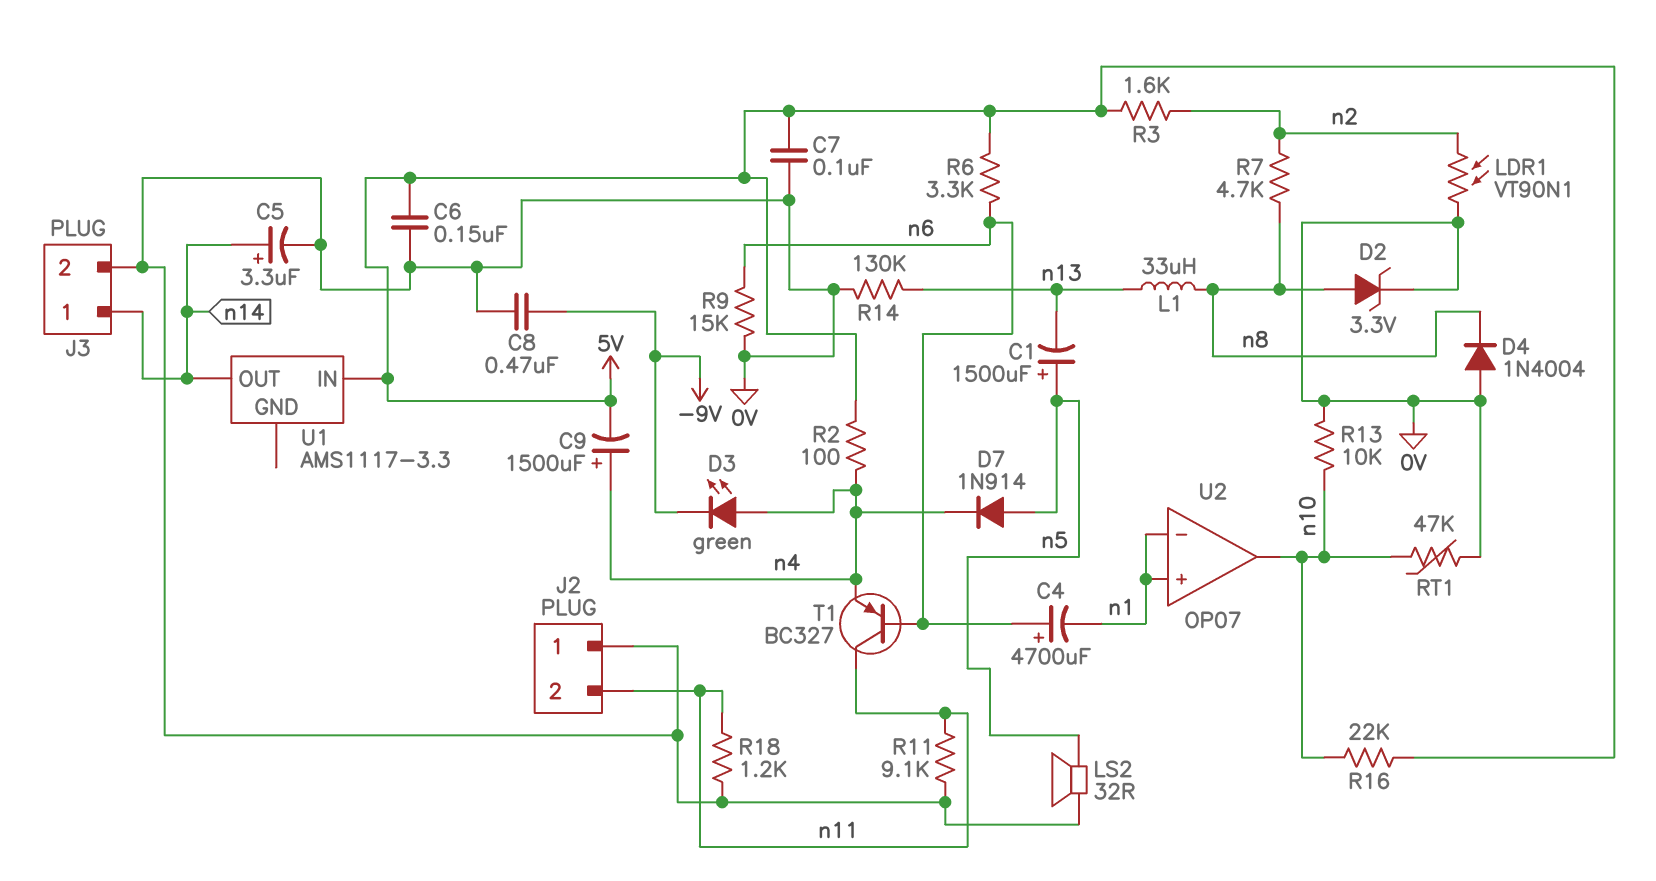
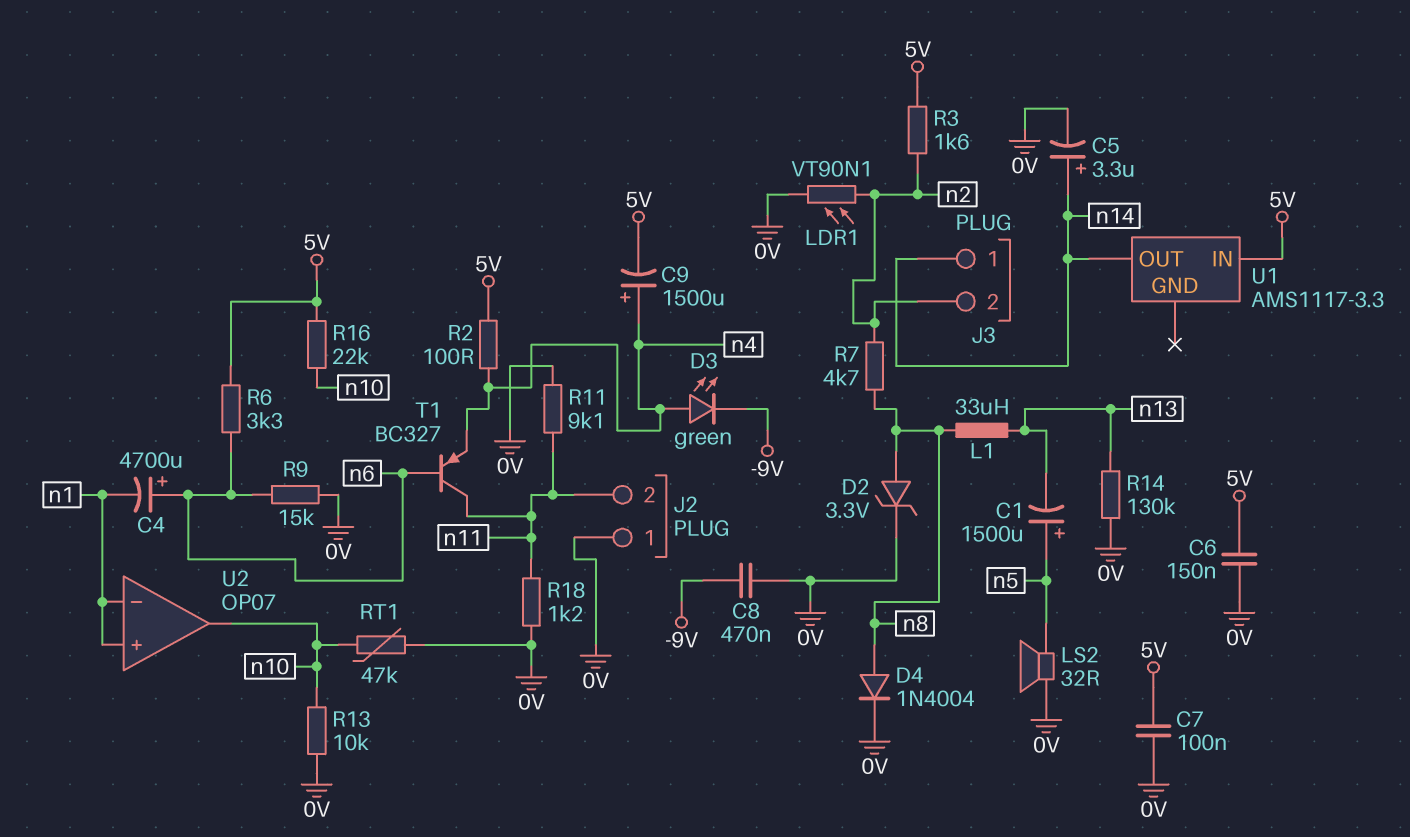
D4: diode 1N4004 (A 0V, K n8) -> diode 1N4004 (A n8, K 0V)
D7: diode 1N914 (A n5, K n4) -> none
J3 pin 2: 0V -> n2

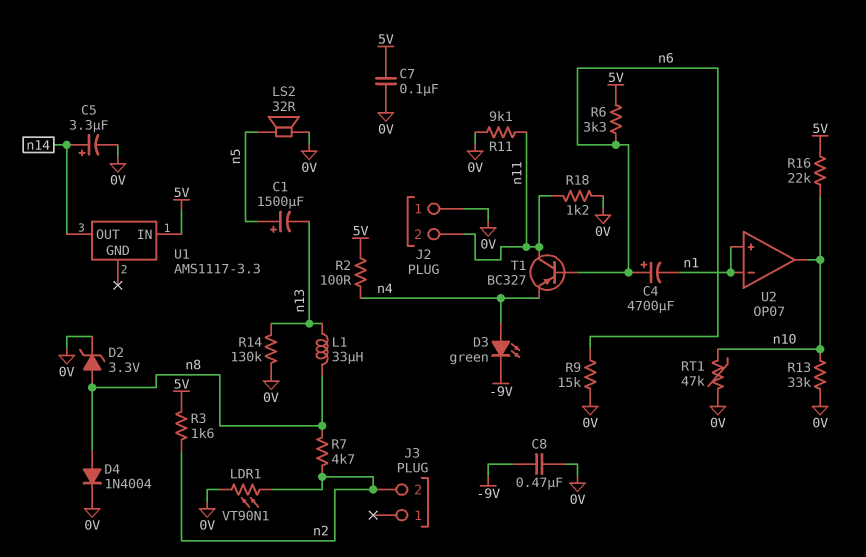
C6: 150nF (0V, 5V) -> none
C9: 1500uF (plus n4, minus 5V) -> none
J3 pin 1: n14 -> none
R13: 10k (0V, n10) -> 33k (0V, n10)

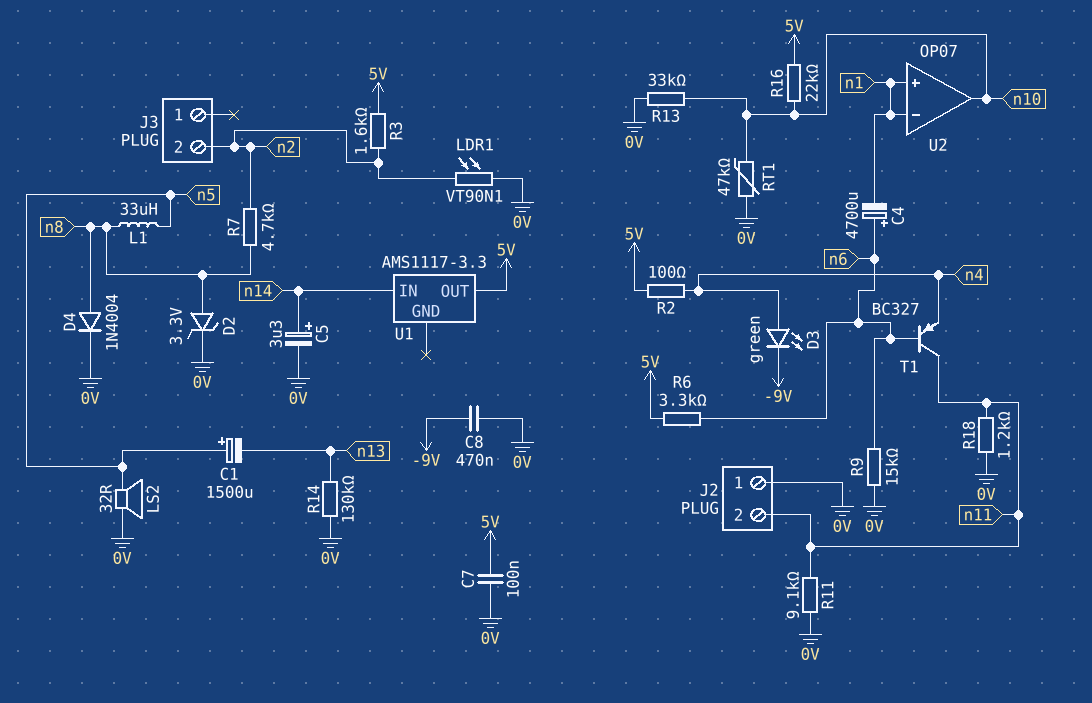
L1: 33uH (n8, n13) -> 33uH (n5, n8)
U1 pin IN: 5V -> n14
U1 pin OUT: n14 -> 5V

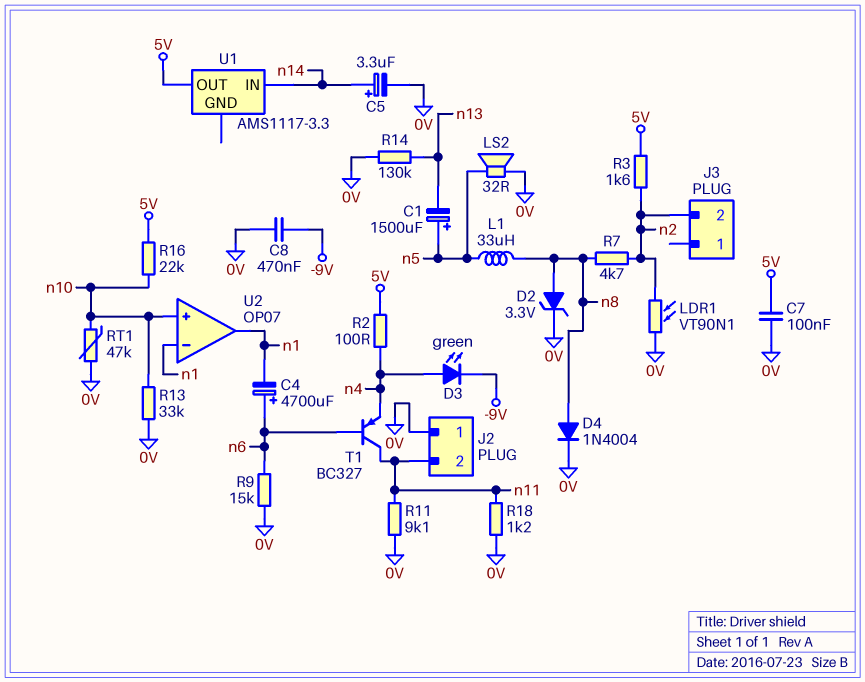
R6: 3.3k (5V, n6) -> none
U2 pin in+: n1 -> n10
U2 pin out: n10 -> n1

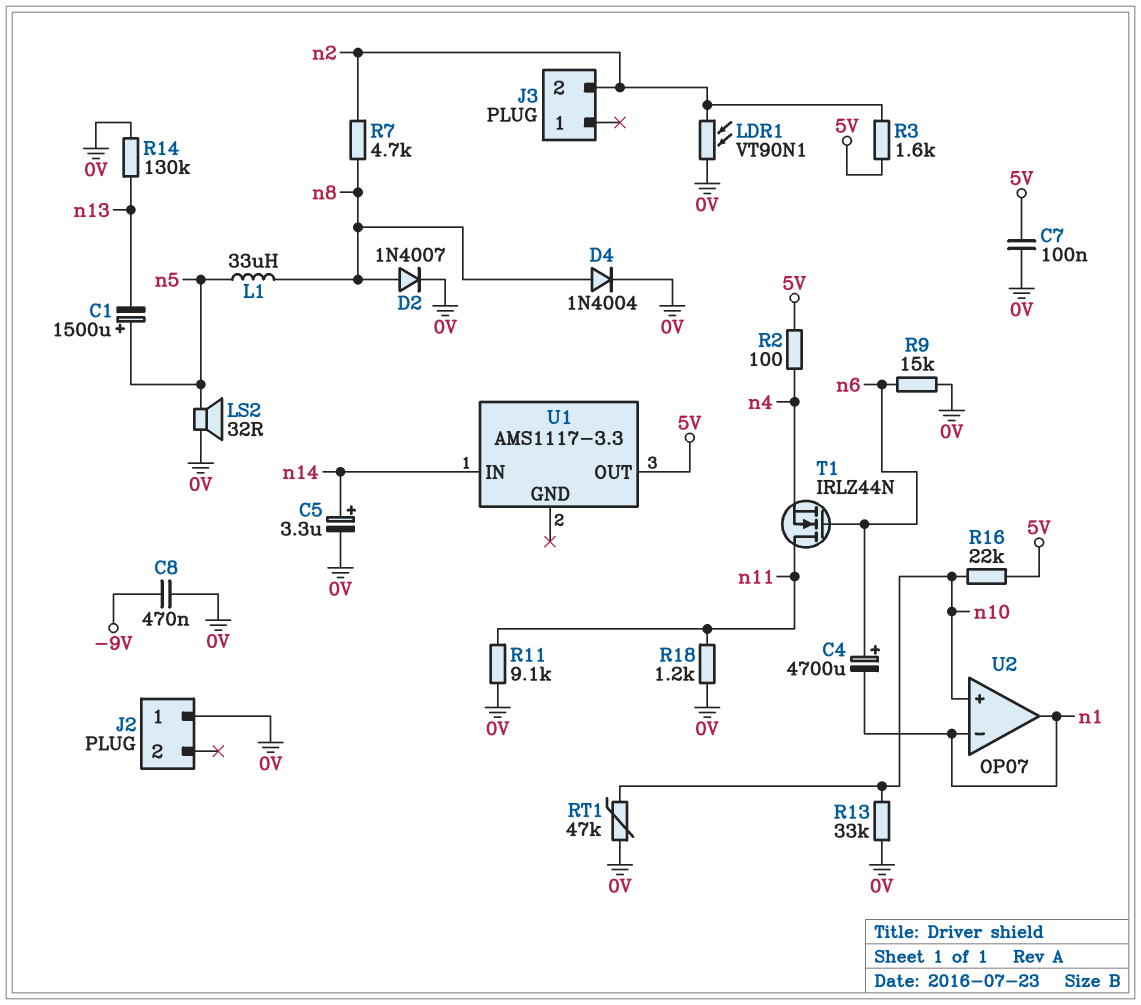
D2: zener 3.3V (A n8, K 0V) -> diode 1N4007 (A n8, K 0V)
D3: LED green (A n4, K -9V) -> none
J2 pin 2: n11 -> none
T1: PNP BC327 (B n6, C n11, E n4) -> NMOS IRLZ44N (G n6, D n11, S n4)

